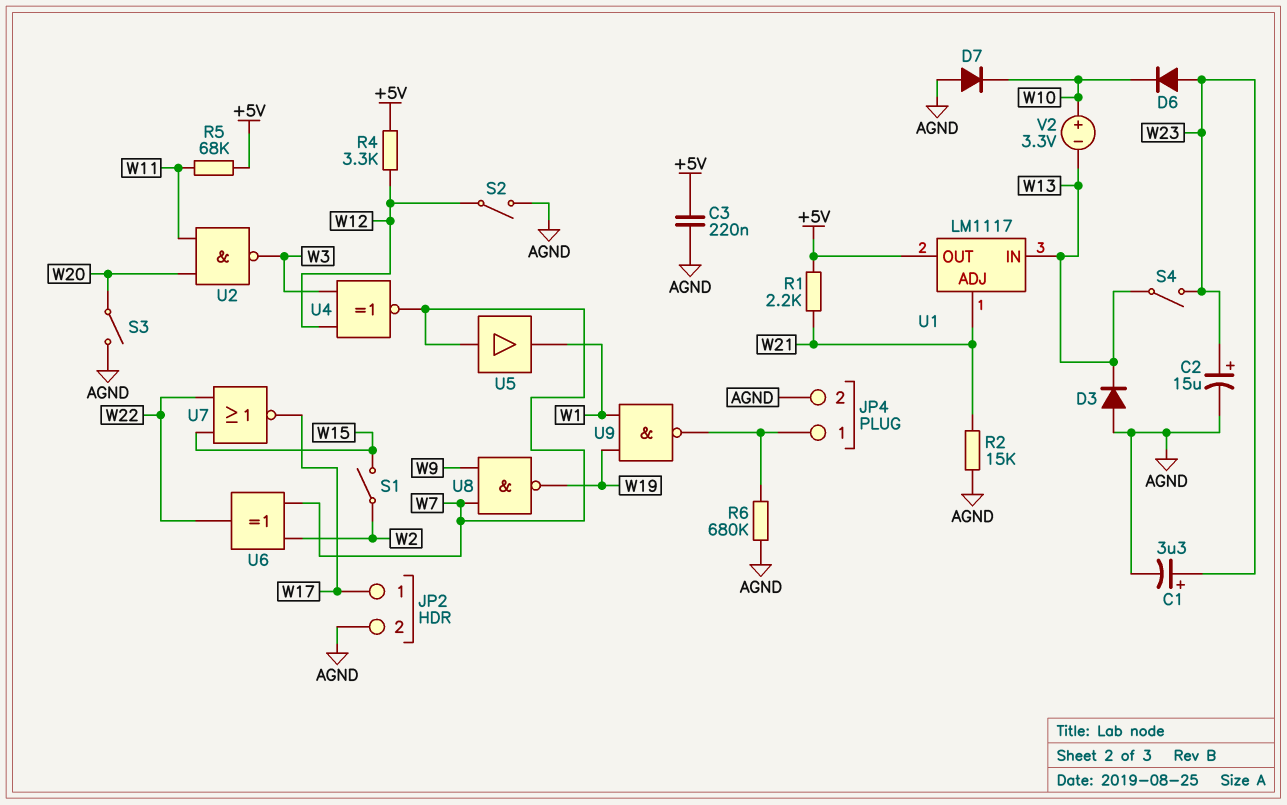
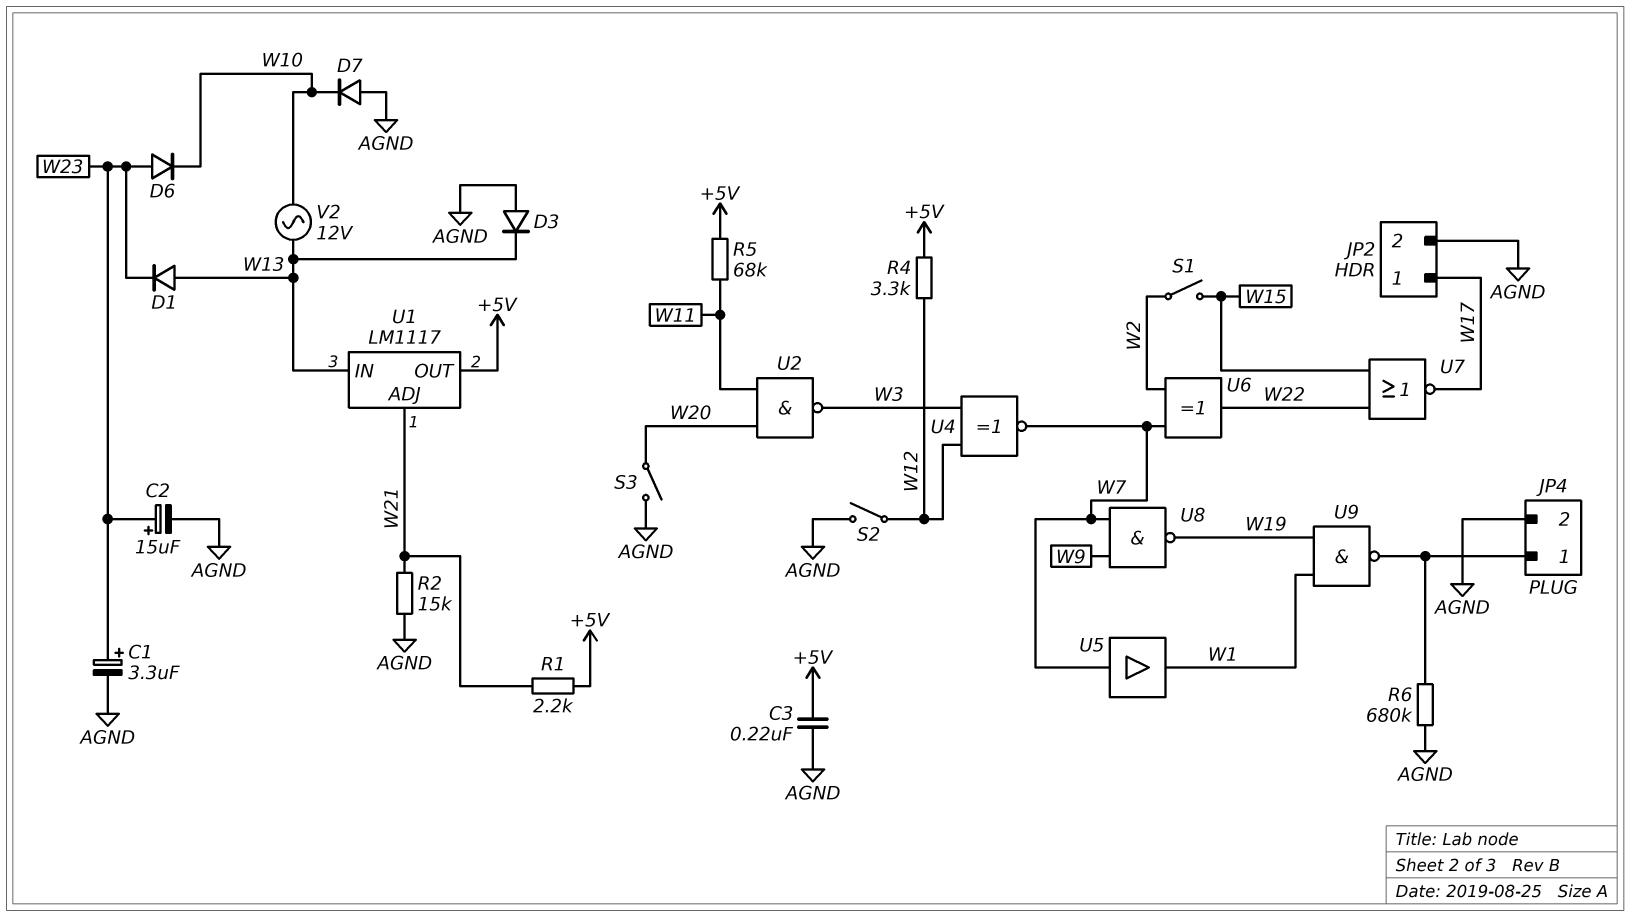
D1: none -> diode (A W13, K W23)
S4: switch (W13, W23) -> none
V2: 3.3V (plus W10, minus W13) -> AC 12V (W10, W13)

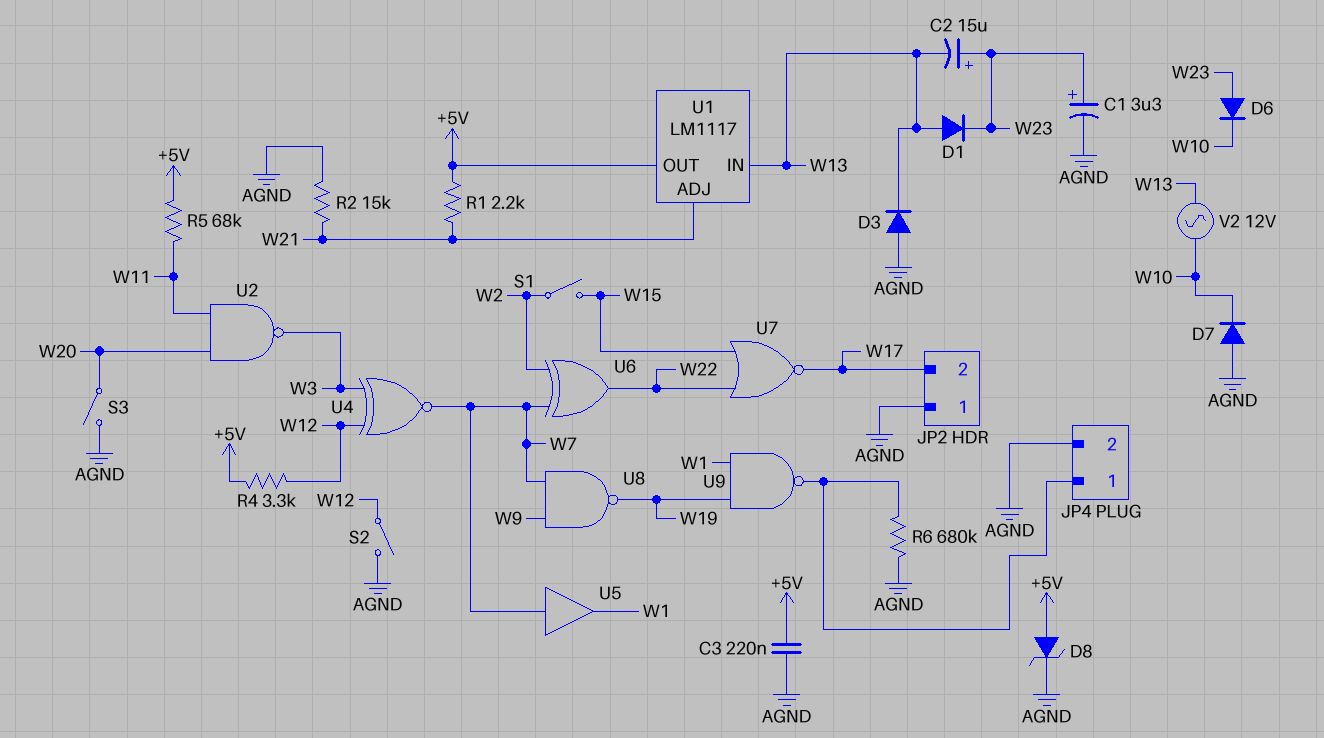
C2: 15uF (plus W23, minus AGND) -> 15uF (plus W23, minus W13)
D8: none -> zener (A +5V, K AGND)
JP2 pin 1: W17 -> AGND
JP2 pin 2: AGND -> W17

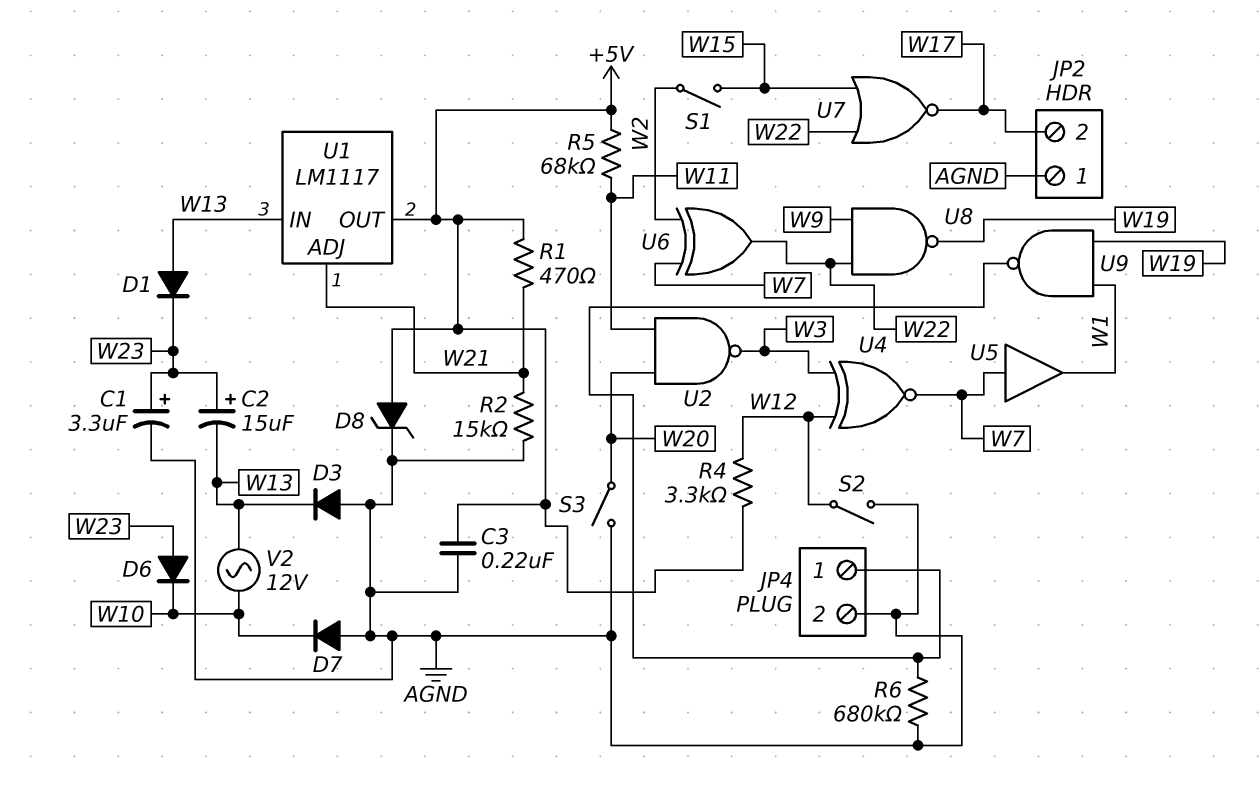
R1: 2.2k (+5V, W21) -> 470 (+5V, W21)
U8: NAND (in W7, in W9, out W19) -> NAND (in W9, in W22, out W19)

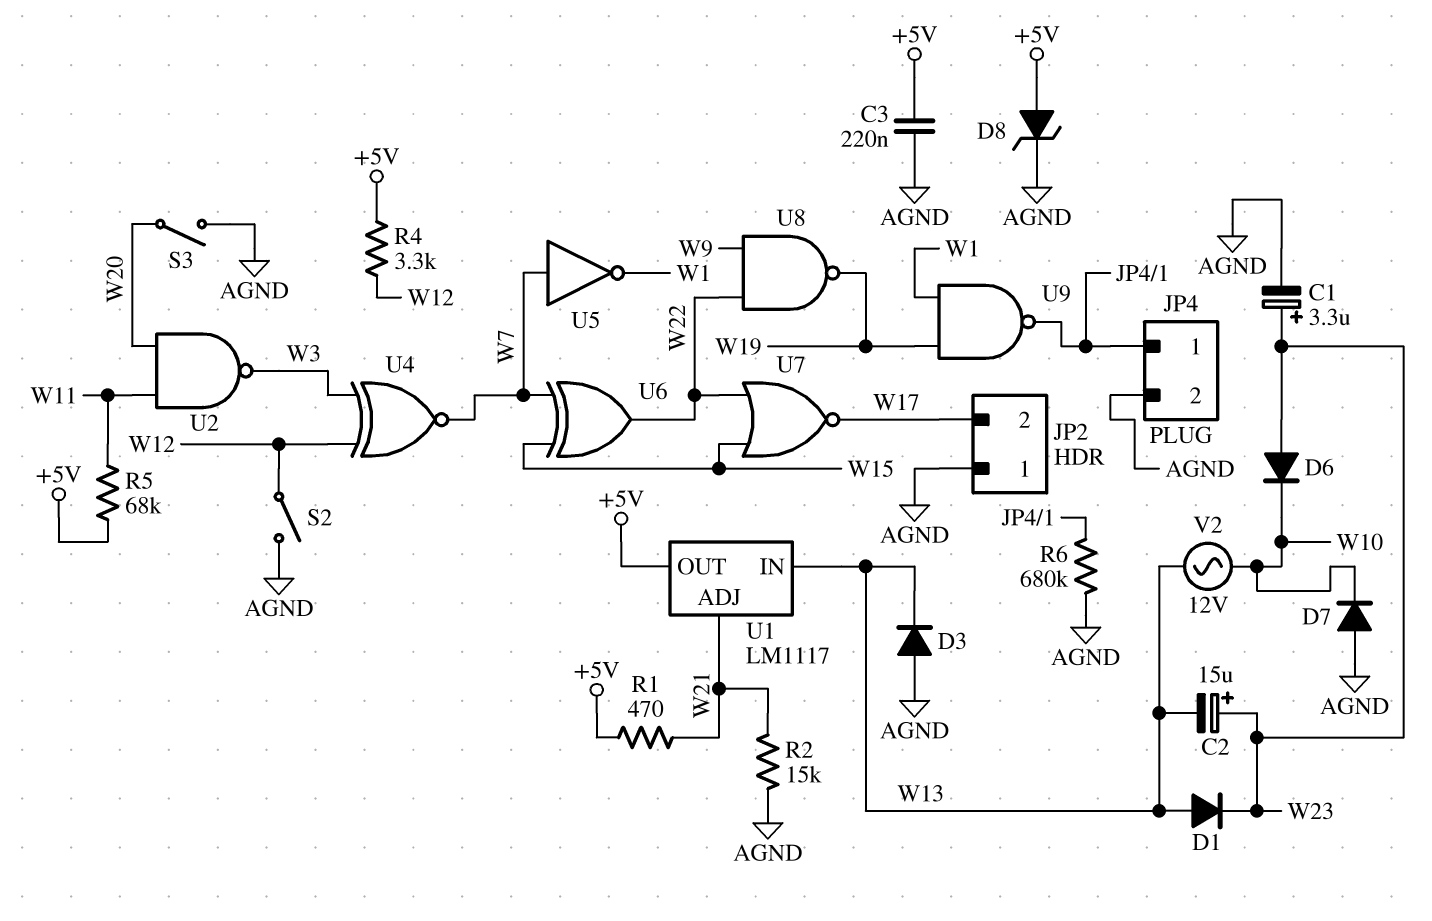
S1: switch (W2, W15) -> none
U5: buffer (in W7, out W1) -> NOT (in W7, out W1)
U6: XOR (in W2, in W7, out W22) -> XOR (in W7, in W15, out W22)

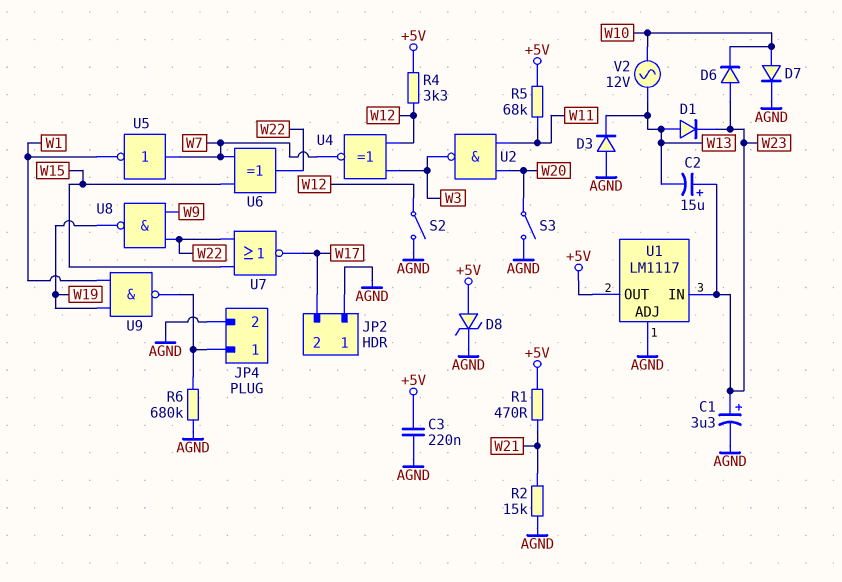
D7: diode (A AGND, K W10) -> diode (A W10, K AGND)
U1 pin ADJ: W21 -> AGND
U1 pin IN: W13 -> W23

